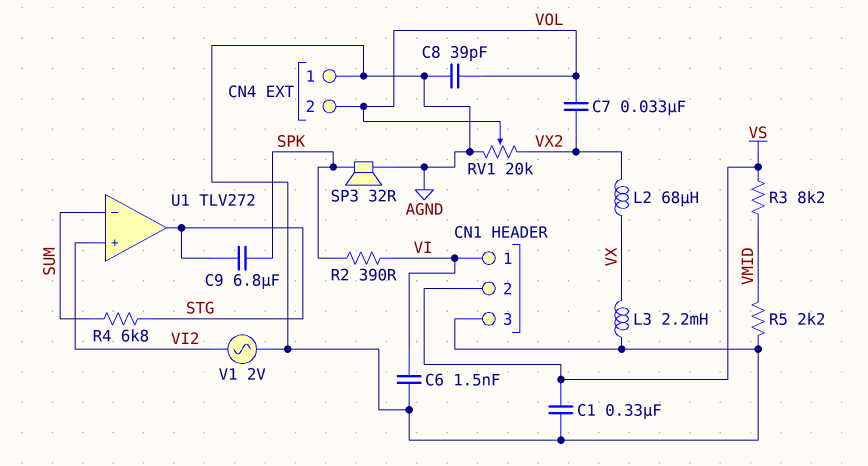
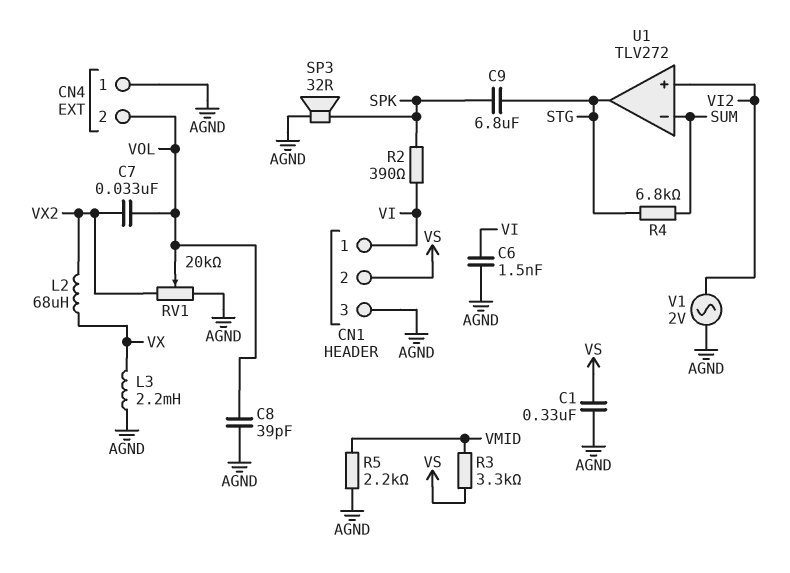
R3: 8.2k (VMID, VS) -> 3.3k (VMID, VS)

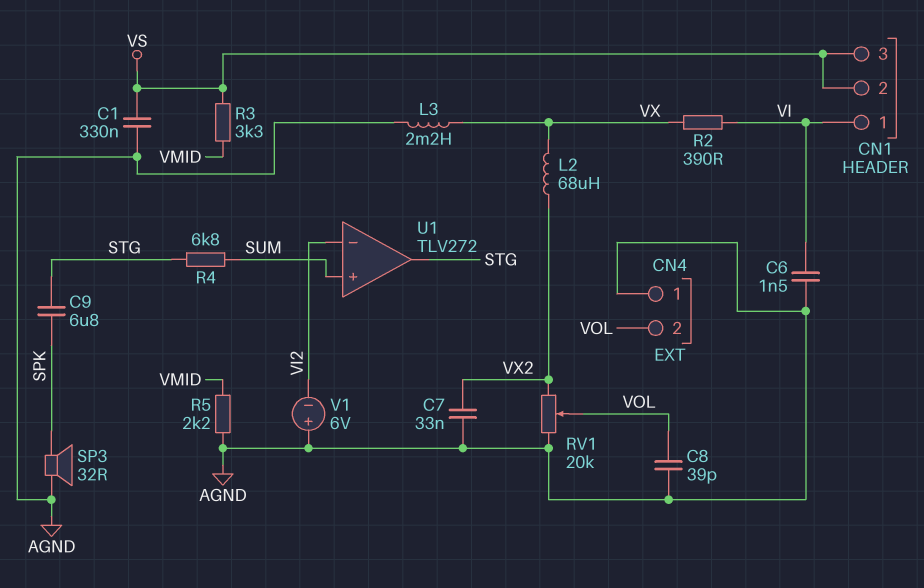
C7: 33nF (VOL, VX2) -> 33nF (AGND, VX2)
CN1 pin 3: AGND -> VS
R2: 390 (SPK, VI) -> 390 (VI, VX)
U1 pin in+: VI2 -> SUM
U1 pin in-: SUM -> VI2
V1: AC 2V (AGND, VI2) -> 6V (plus AGND, minus VI2)

